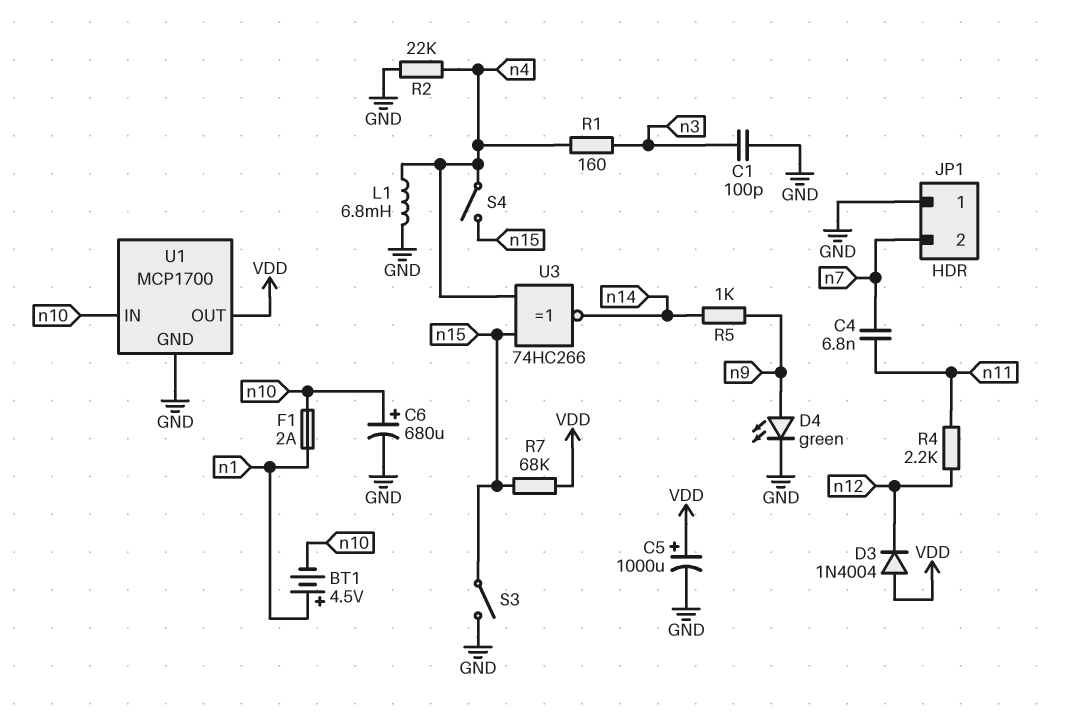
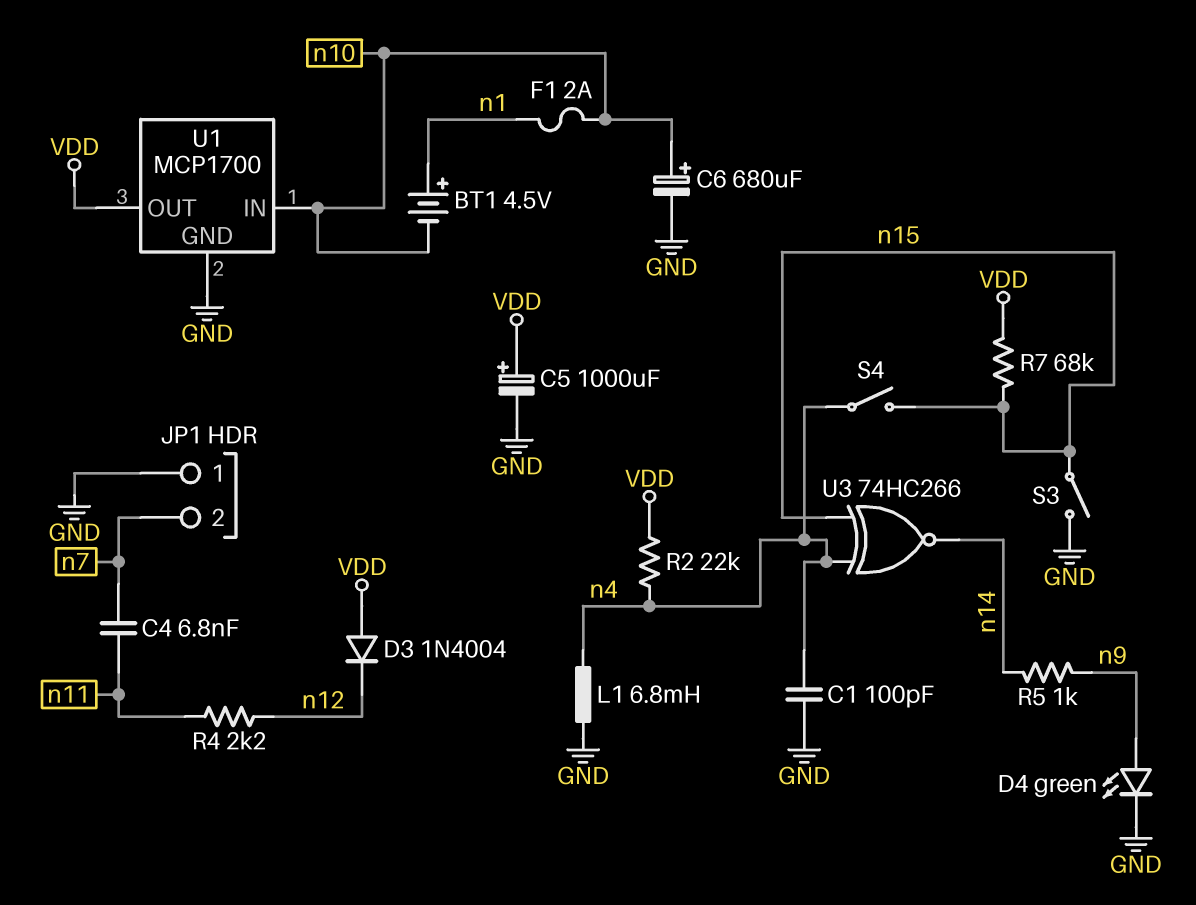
C1: 100pF (GND, n3) -> 100pF (GND, n4)
R1: 160 (n3, n4) -> none
R2: 22k (GND, n4) -> 22k (VDD, n4)

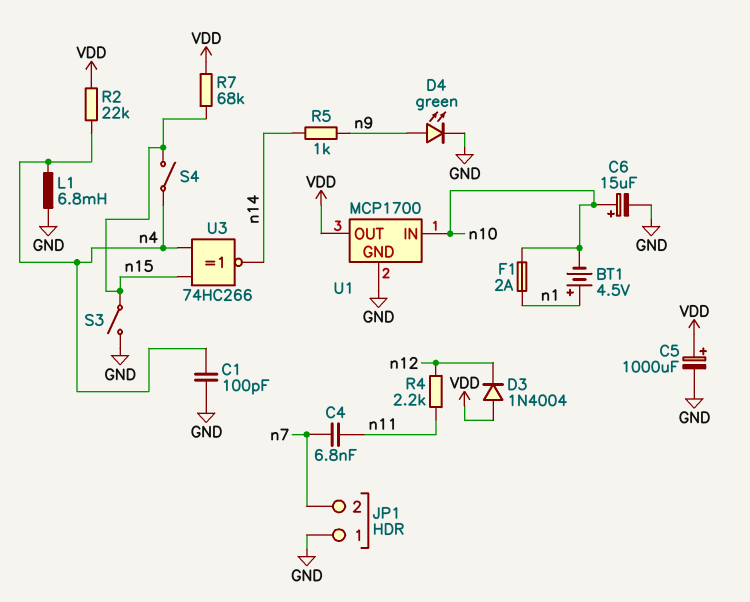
C6: 680uF (plus n10, minus GND) -> 15uF (plus n10, minus GND)

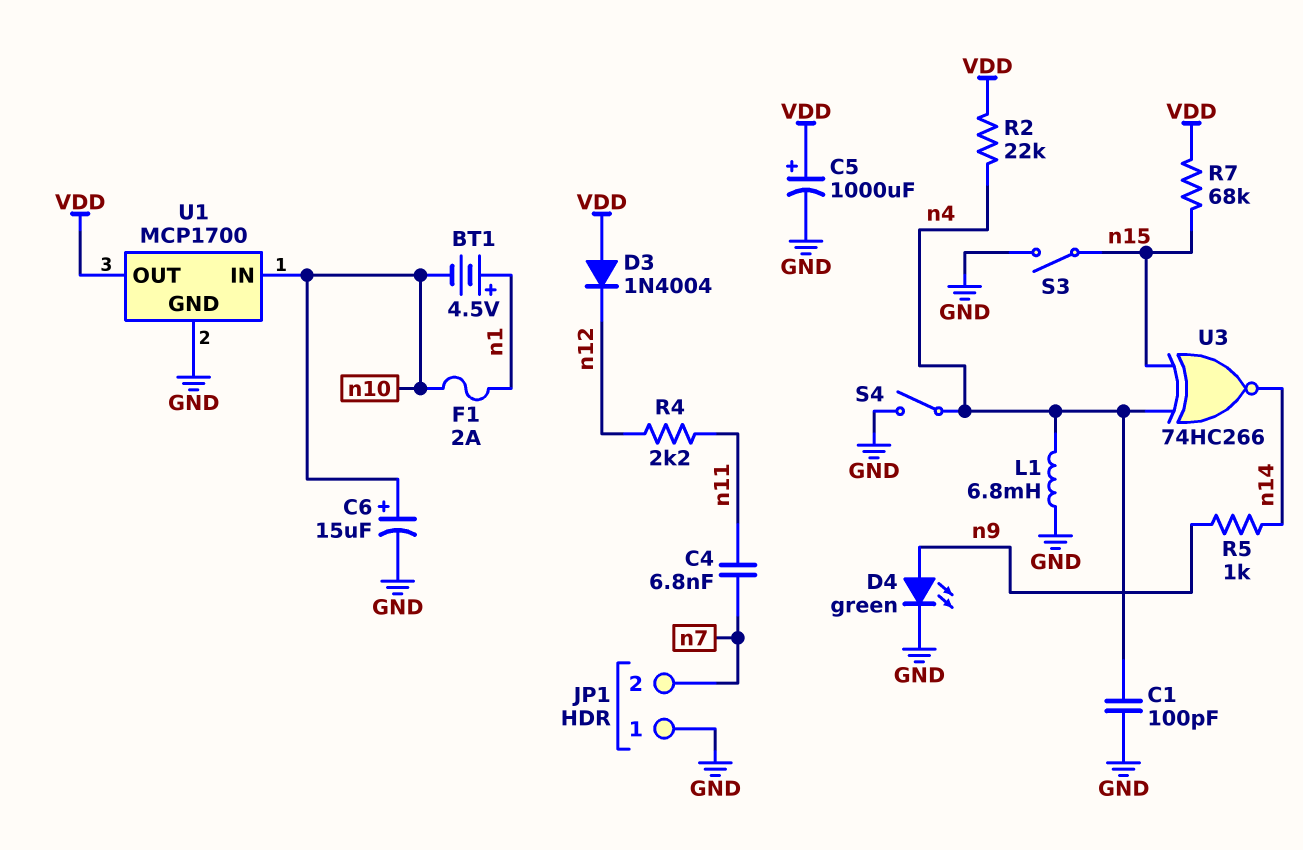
S4: switch (n4, n15) -> switch (GND, n4)

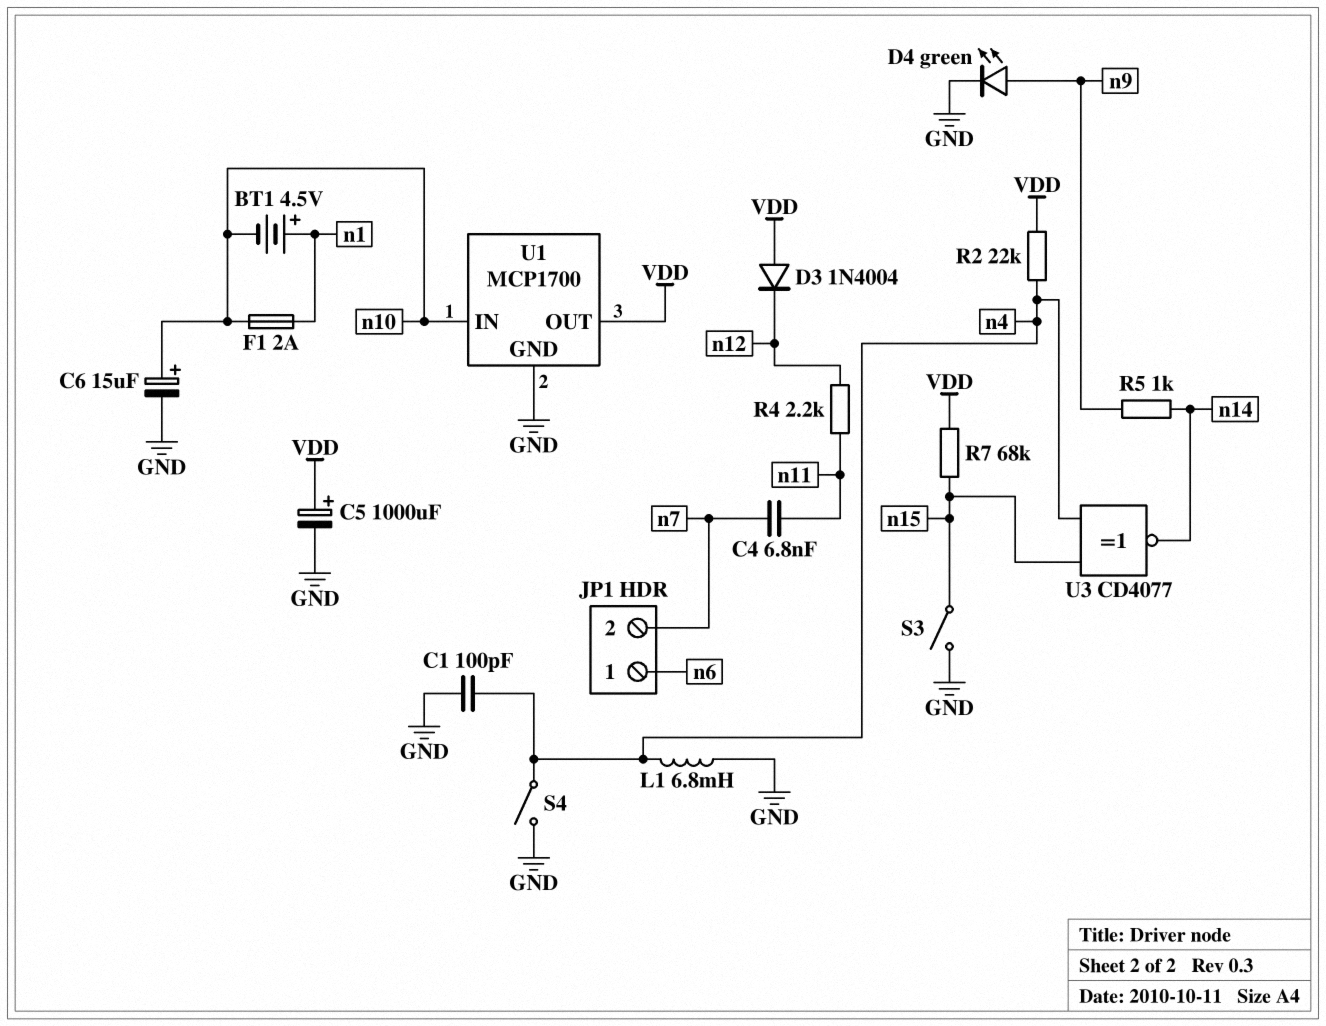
JP1 pin 1: GND -> n6
U3: XNOR 74HC266 (in n4, in n15, out n14) -> XNOR CD4077 (in n4, in n15, out n14)

